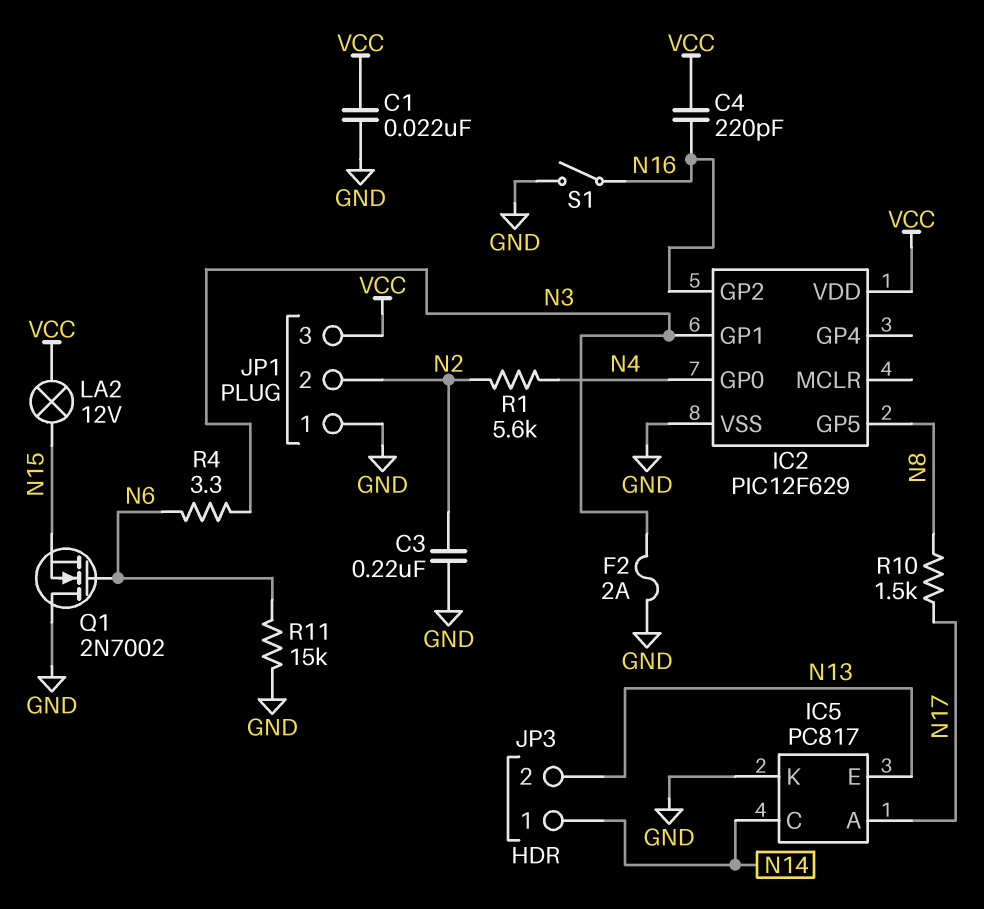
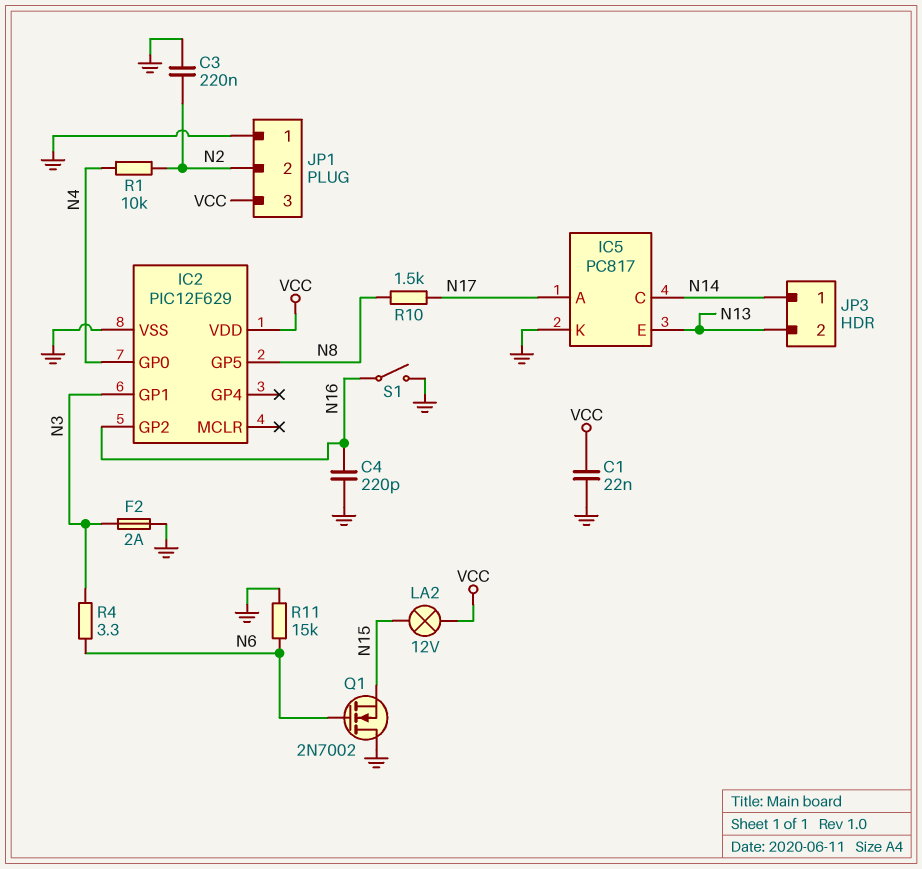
C4: 220pF (N16, VCC) -> 220pF (GND, N16)
R1: 5.6k (N2, N4) -> 10k (N2, N4)

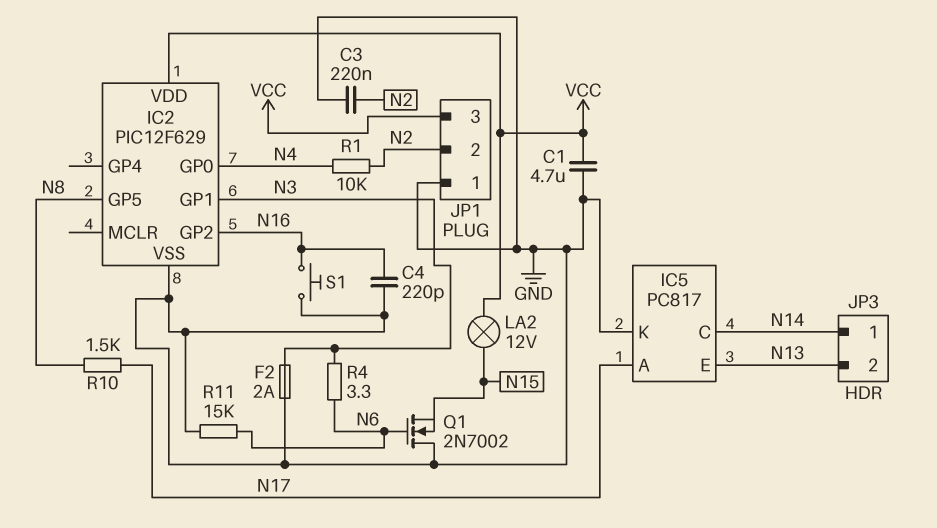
C1: 22nF (GND, VCC) -> 4.7uF (GND, VCC)
S1: switch (GND, N16) -> button (GND, N16)

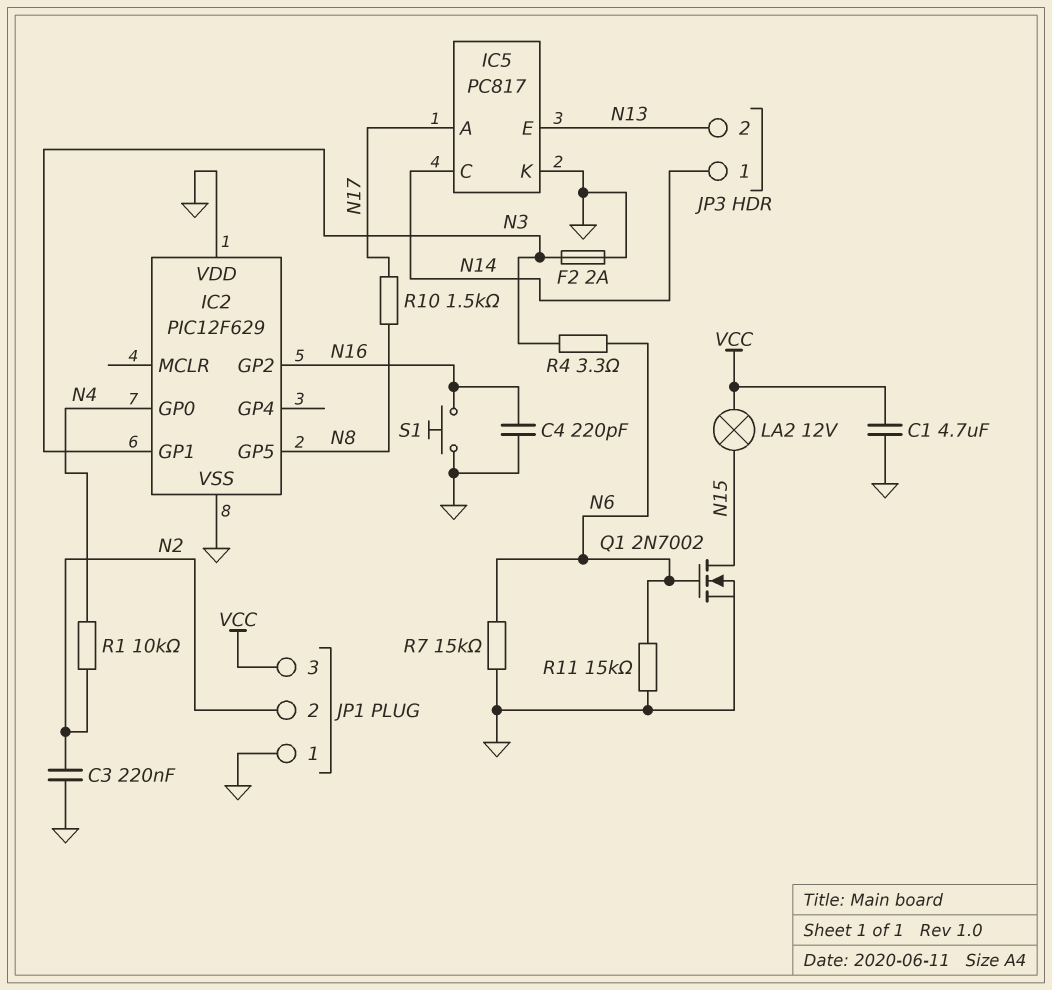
IC2 pin VDD: VCC -> GND
Q1: NMOS 2N7002 (G N6, D GND, S N15) -> NMOS 2N7002 (G N6, D N15, S GND)
R7: none -> 15k (GND, N6)

